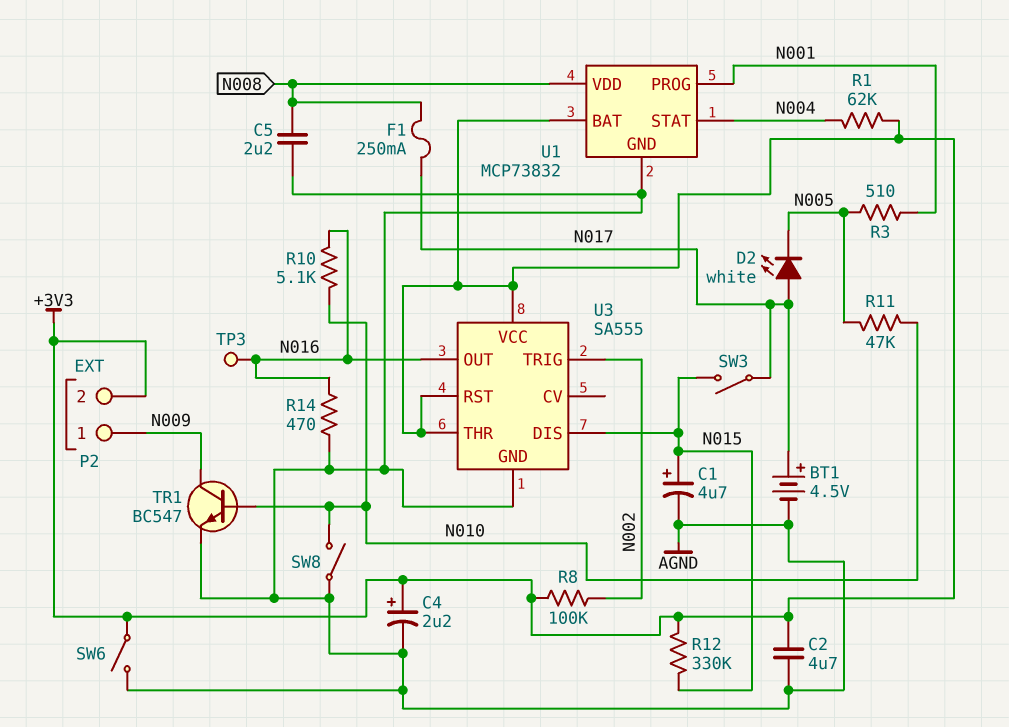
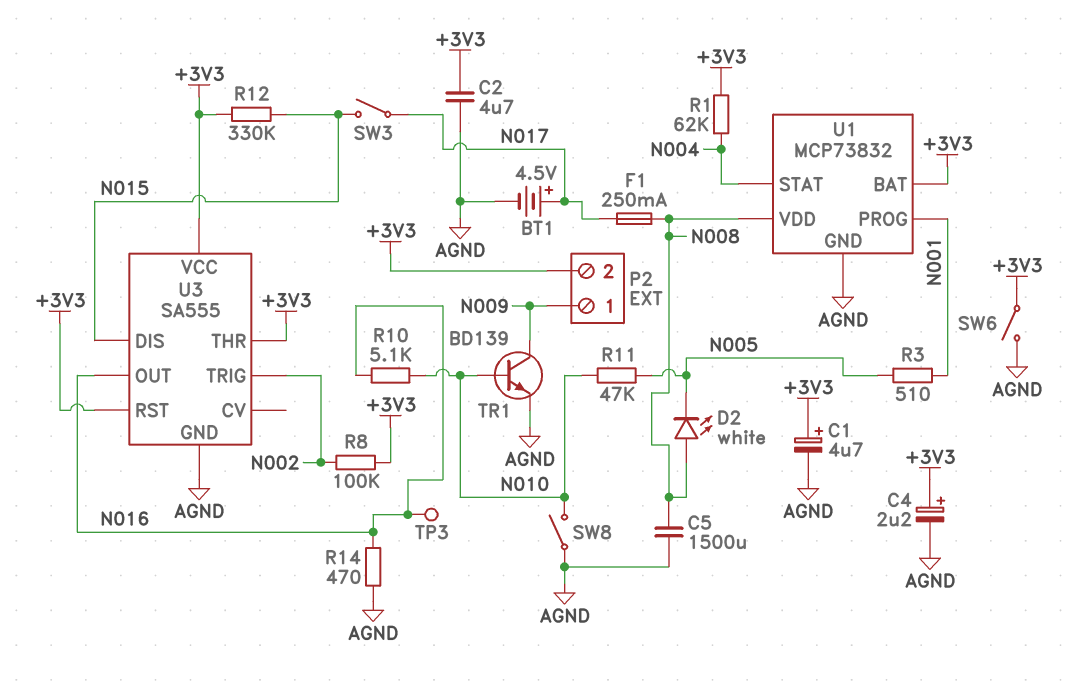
C1: 4.7uF (plus N015, minus AGND) -> 4.7uF (plus +3V3, minus AGND)
C5: 2.2uF (AGND, N008) -> 1500uF (AGND, N008)
D2: LED white (A N017, K N005) -> LED white (A N008, K N005)
TR1: NPN BC547 (B N010, C N009, E AGND) -> NPN BD139 (B N010, C N009, E AGND)

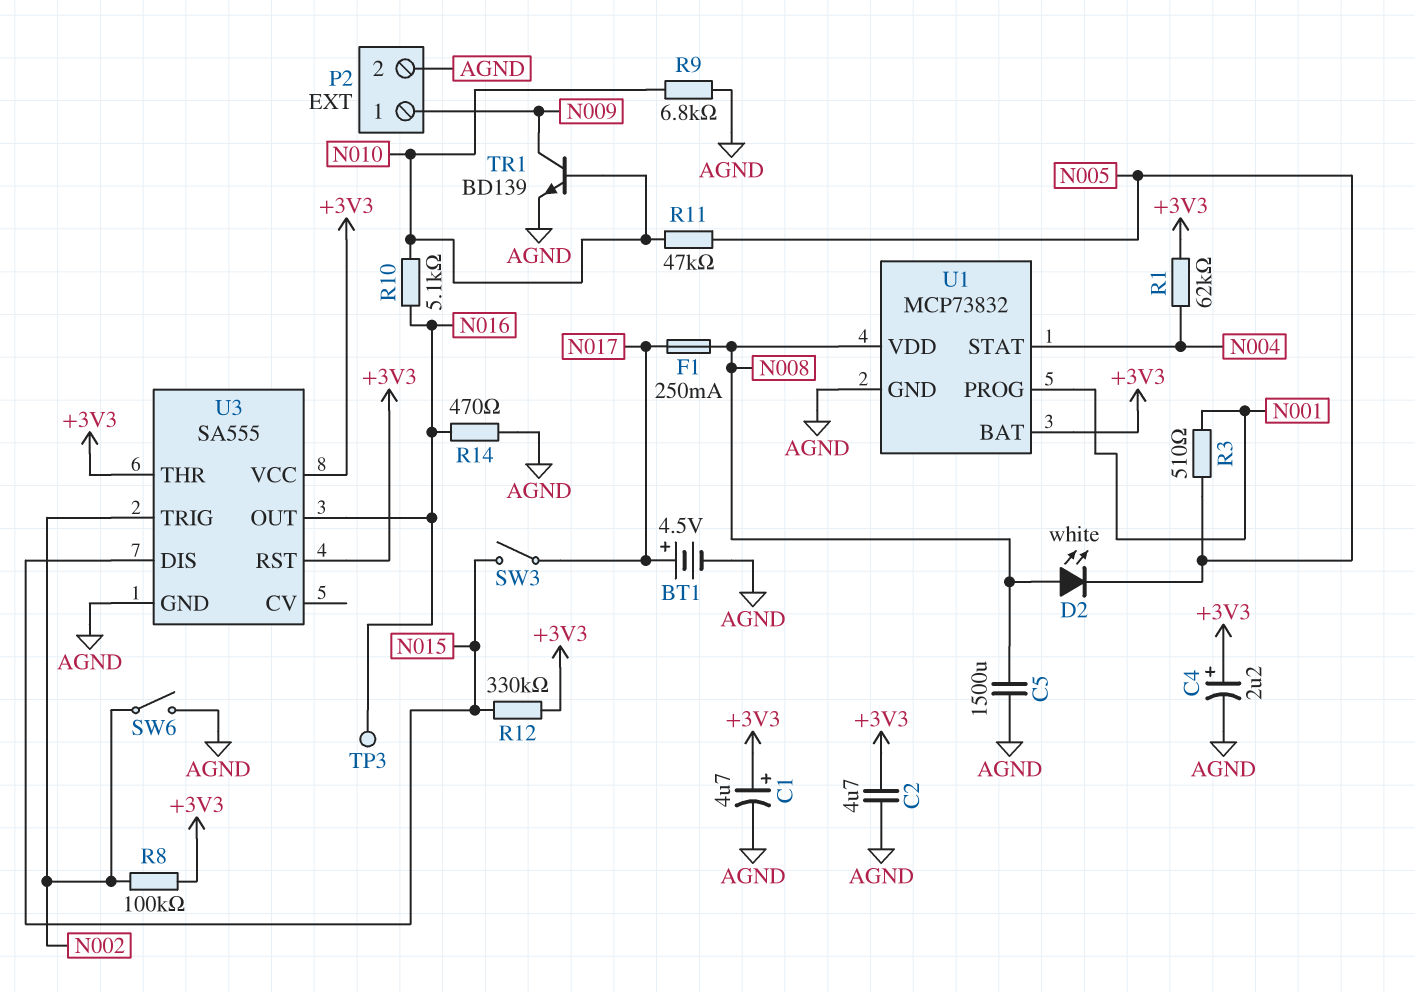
P2 pin 2: +3V3 -> AGND
R9: none -> 6.8k (AGND, N010)
SW6: switch (+3V3, AGND) -> switch (AGND, N002)
SW8: switch (AGND, N010) -> none

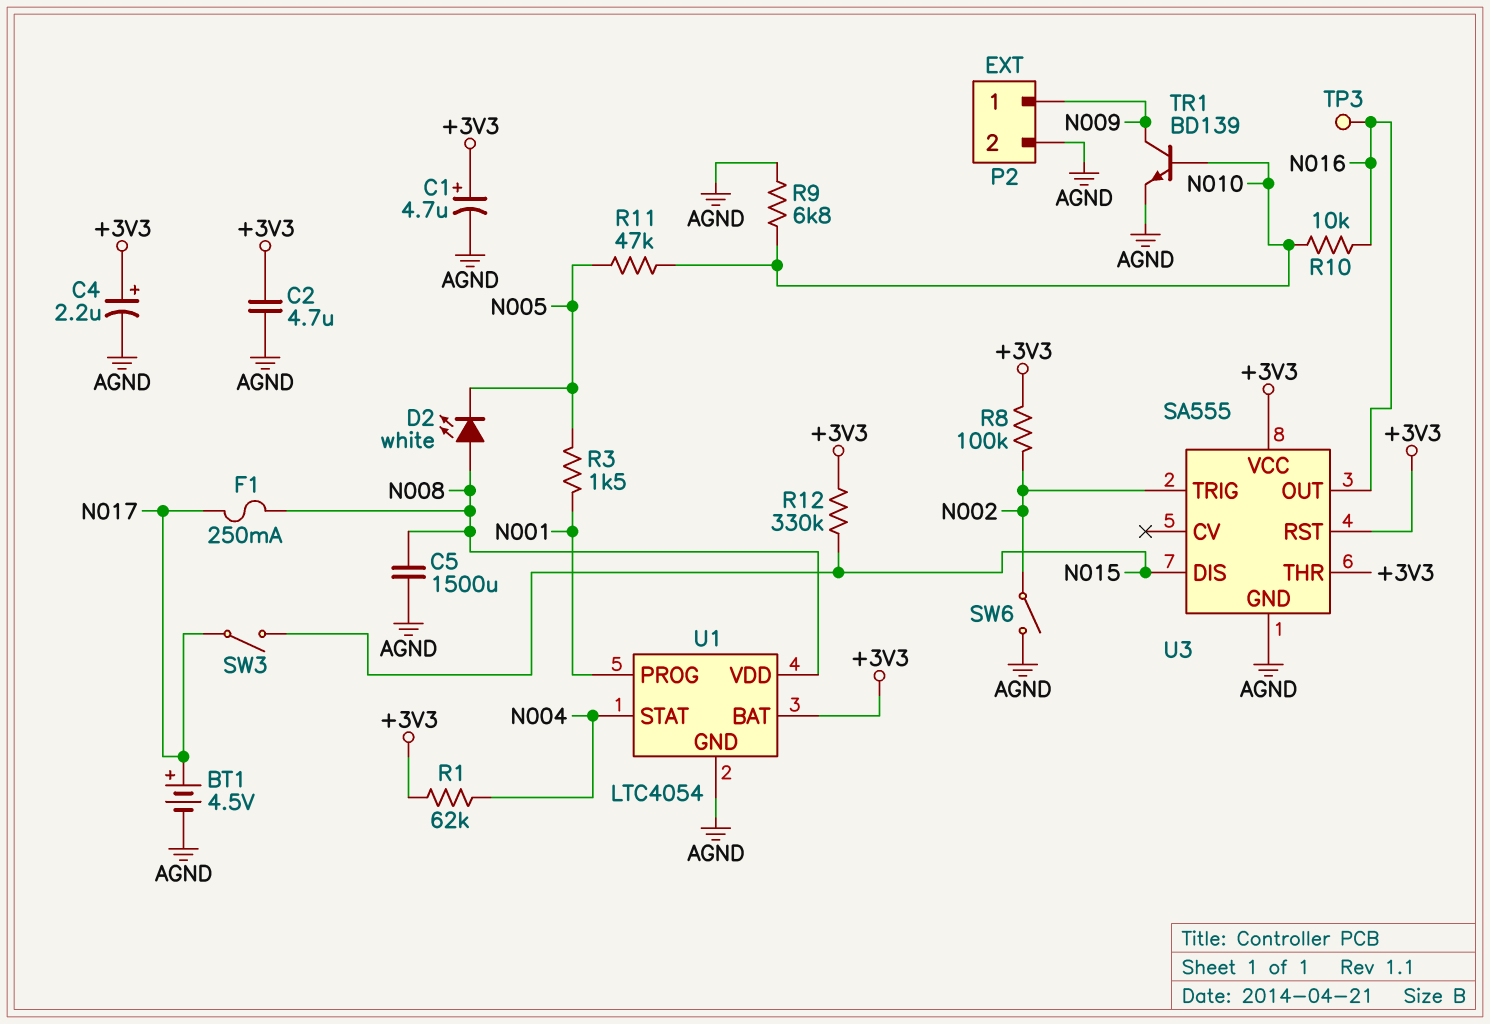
R3: 510 (N001, N005) -> 1.5k (N001, N005)
R10: 5.1k (N010, N016) -> 10k (N010, N016)
R14: 470 (AGND, N016) -> none
U1: MCP73832 -> LTC4054

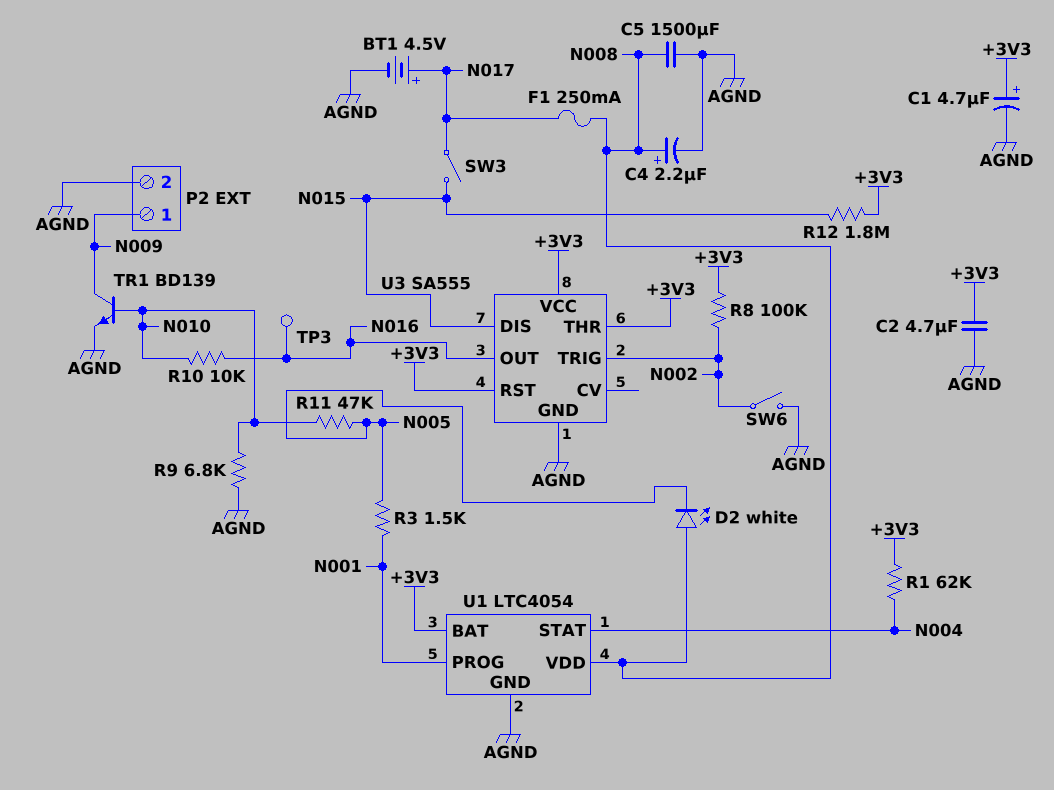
C4: 2.2uF (plus +3V3, minus AGND) -> 2.2uF (plus N008, minus AGND)
R12: 330k (+3V3, N015) -> 1.8M (+3V3, N015)

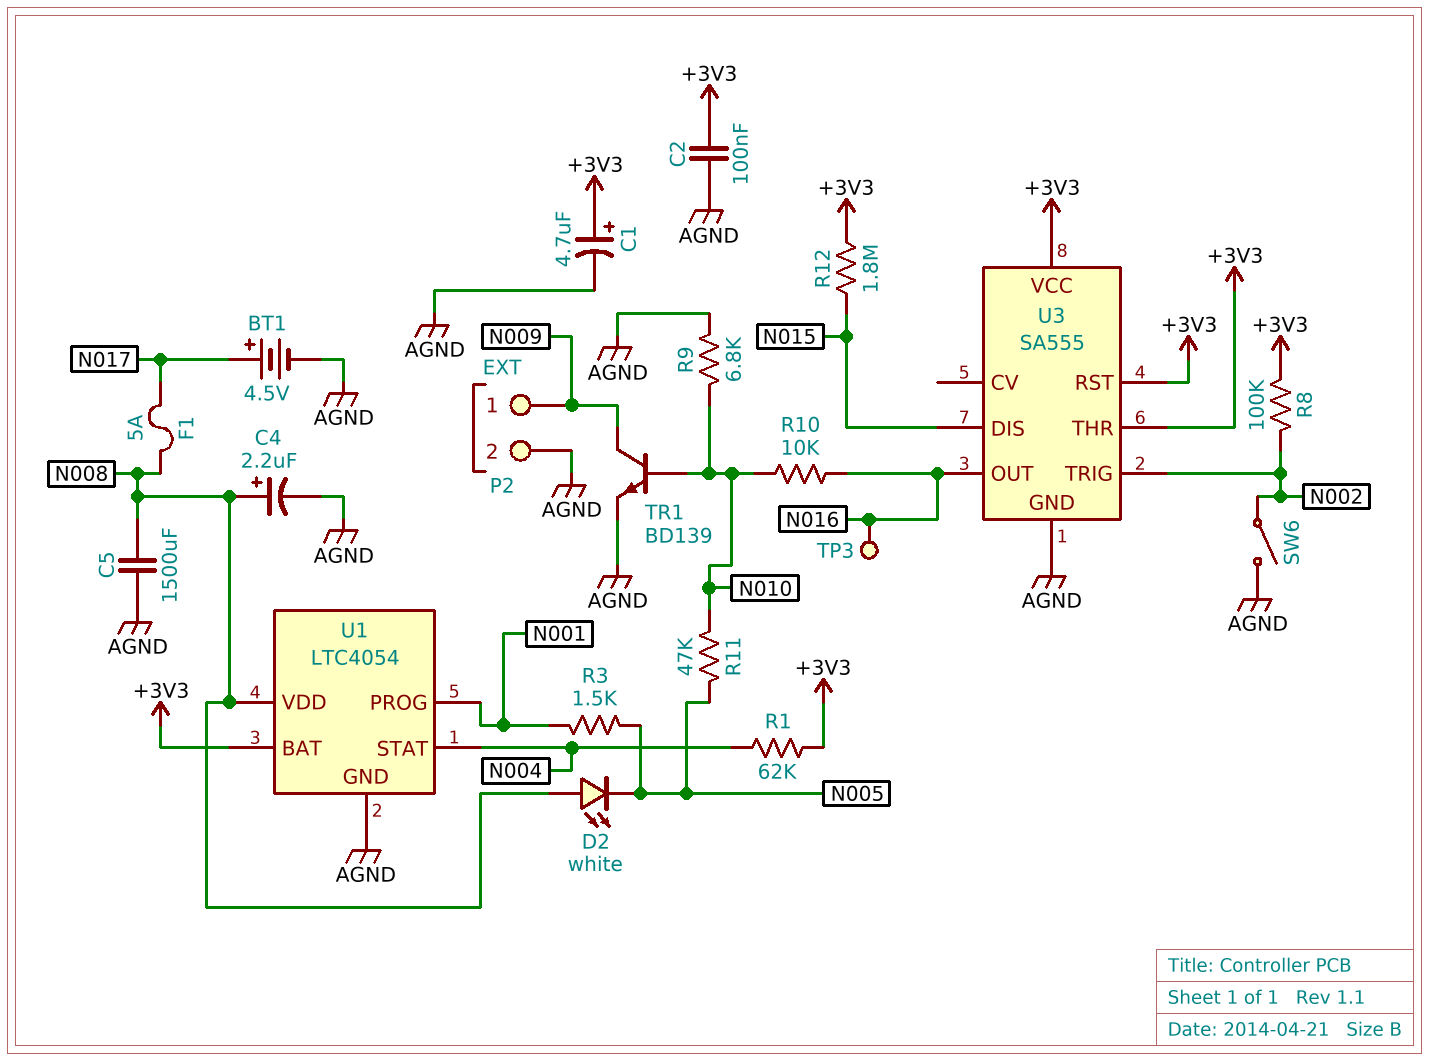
C2: 4.7uF (+3V3, AGND) -> 100nF (+3V3, AGND)
F1: 250mA (N008, N017) -> 5A (N008, N017)
SW3: switch (N015, N017) -> none

